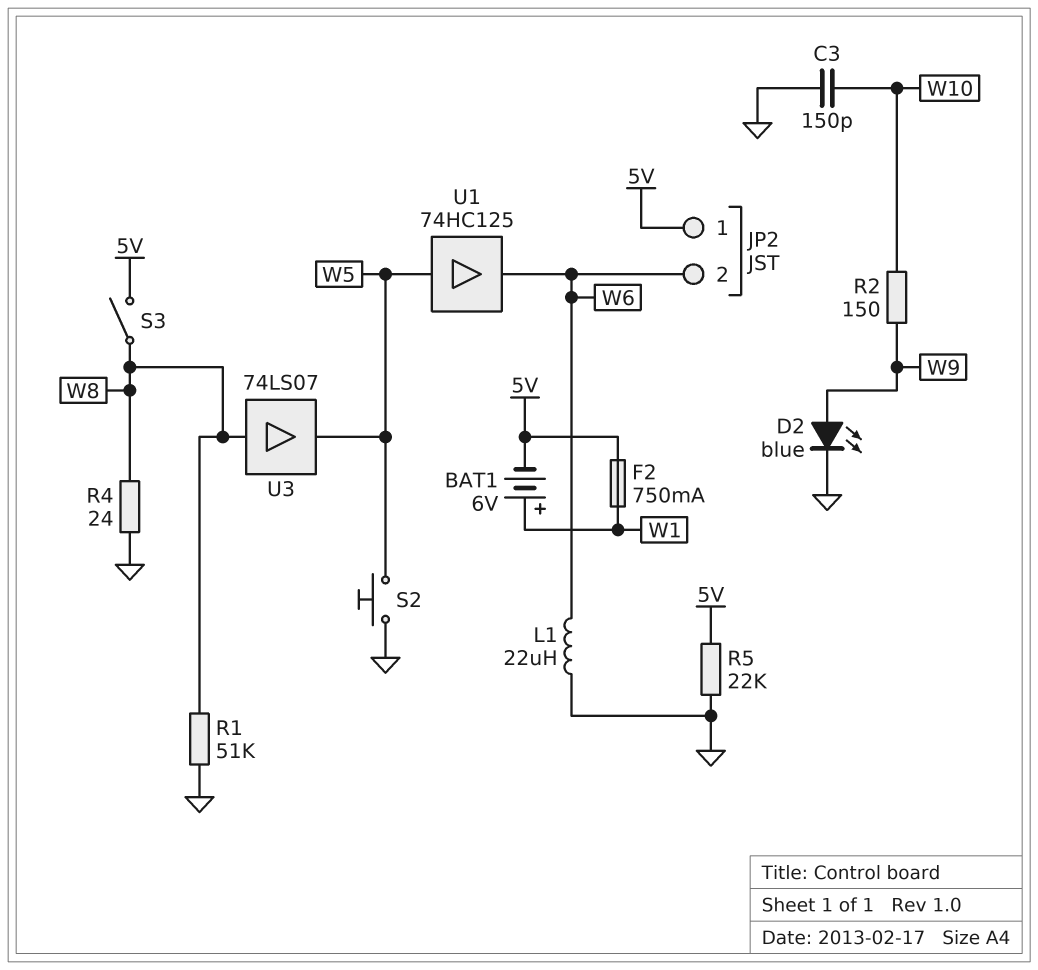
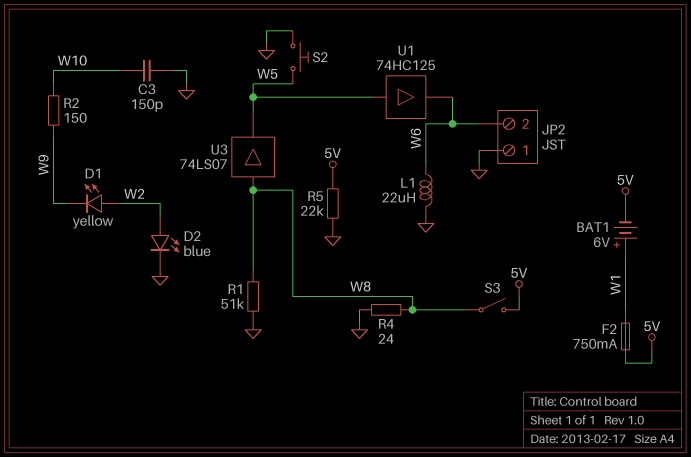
D1: none -> LED yellow (A W2, K W9)
D2: LED blue (A W9, K GND) -> LED blue (A W2, K GND)
JP2 pin 1: 5V -> GND

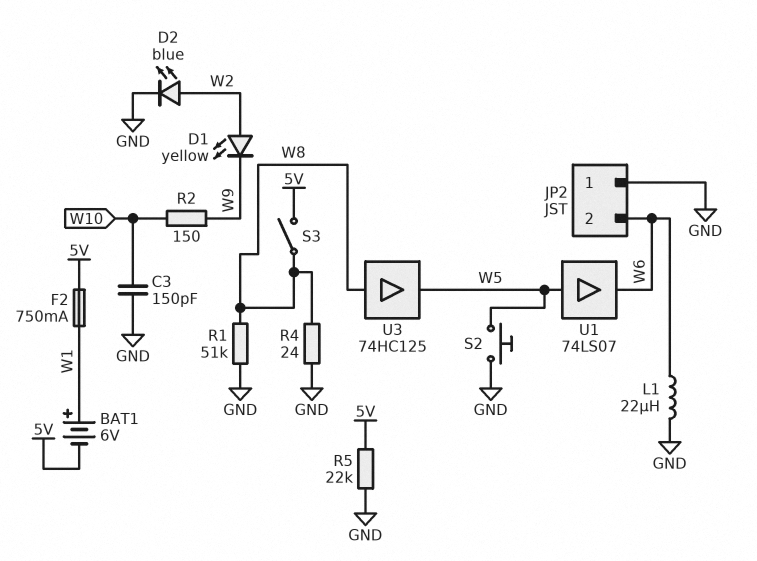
U1: buffer 74HC125 (in W5, out W6) -> buffer 74LS07 (in W5, out W6)
U3: buffer 74LS07 (in W8, out W5) -> buffer 74HC125 (in W8, out W5)

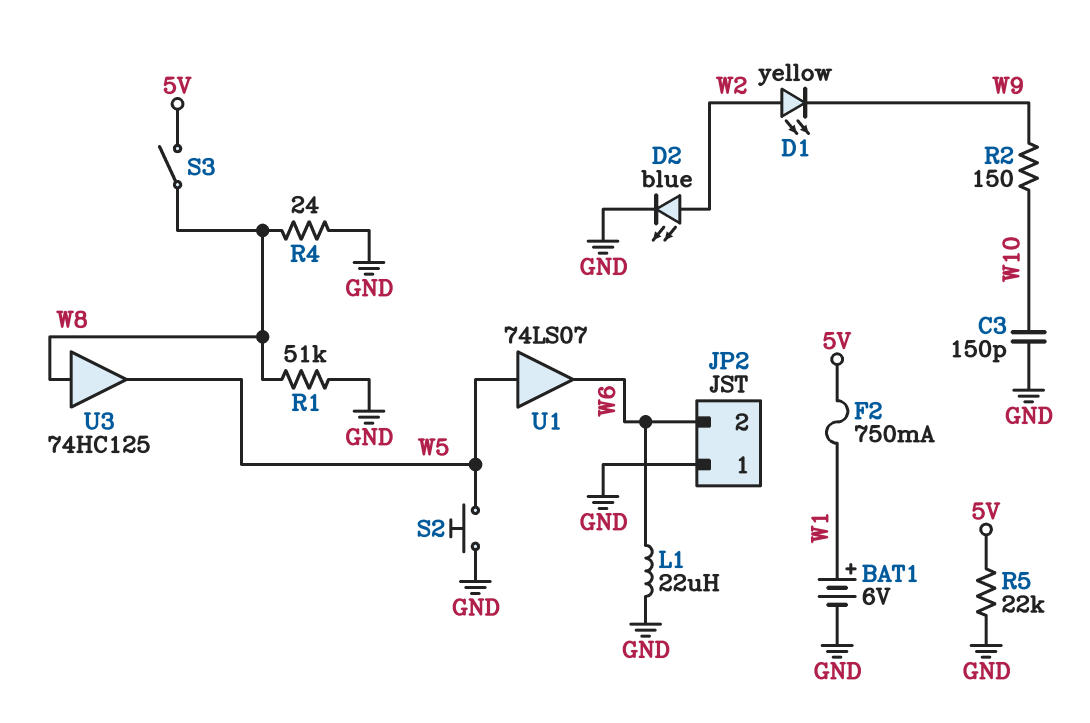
BAT1: 6V (plus W1, minus 5V) -> 6V (plus W1, minus GND)

